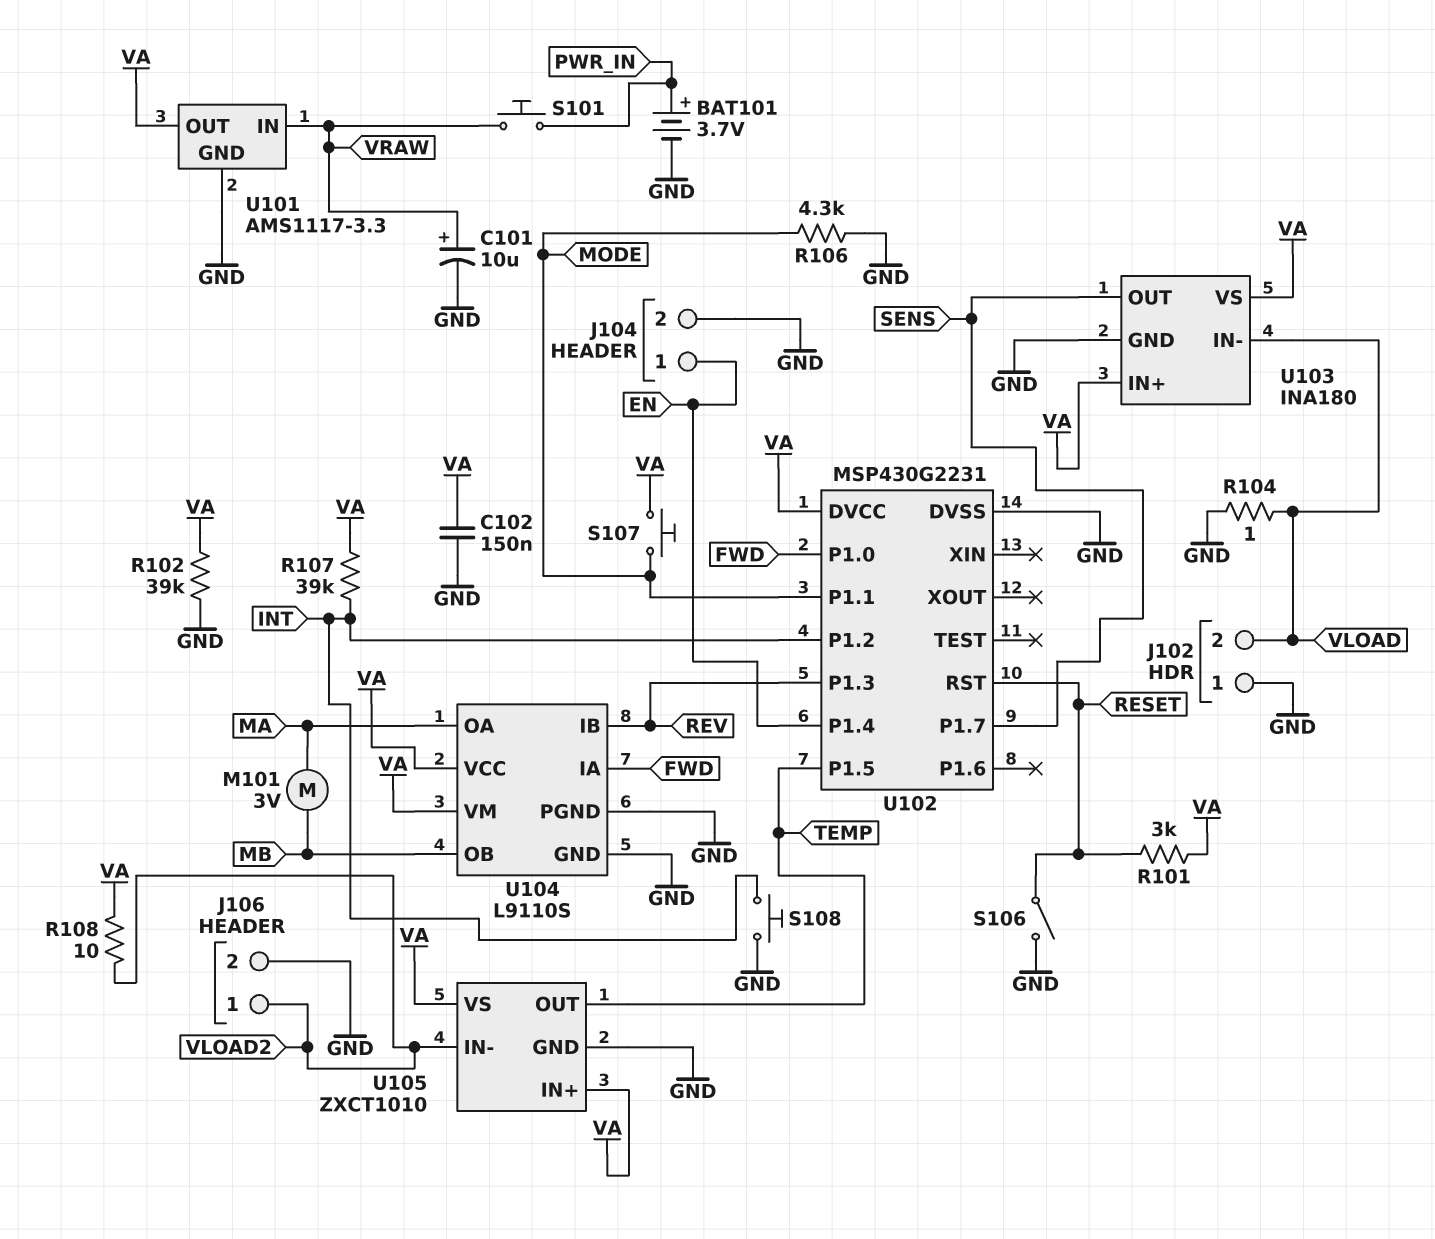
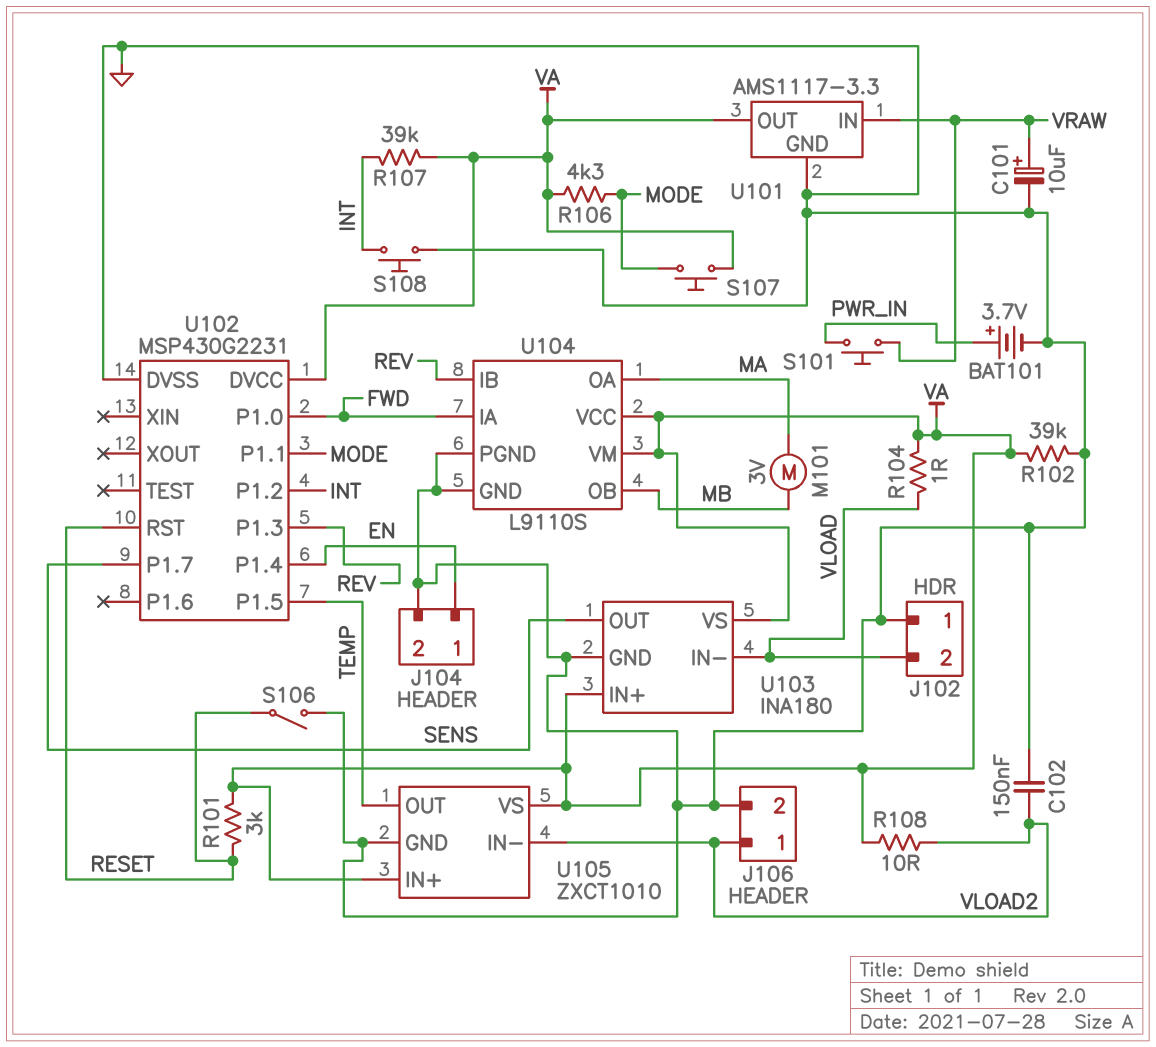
C102: 150nF (GND, VA) -> 150nF (GND, VLOAD2)
R104: 1 (GND, VLOAD) -> 1 (VA, VLOAD)
R106: 4.3k (GND, MODE) -> 4.3k (MODE, VA)

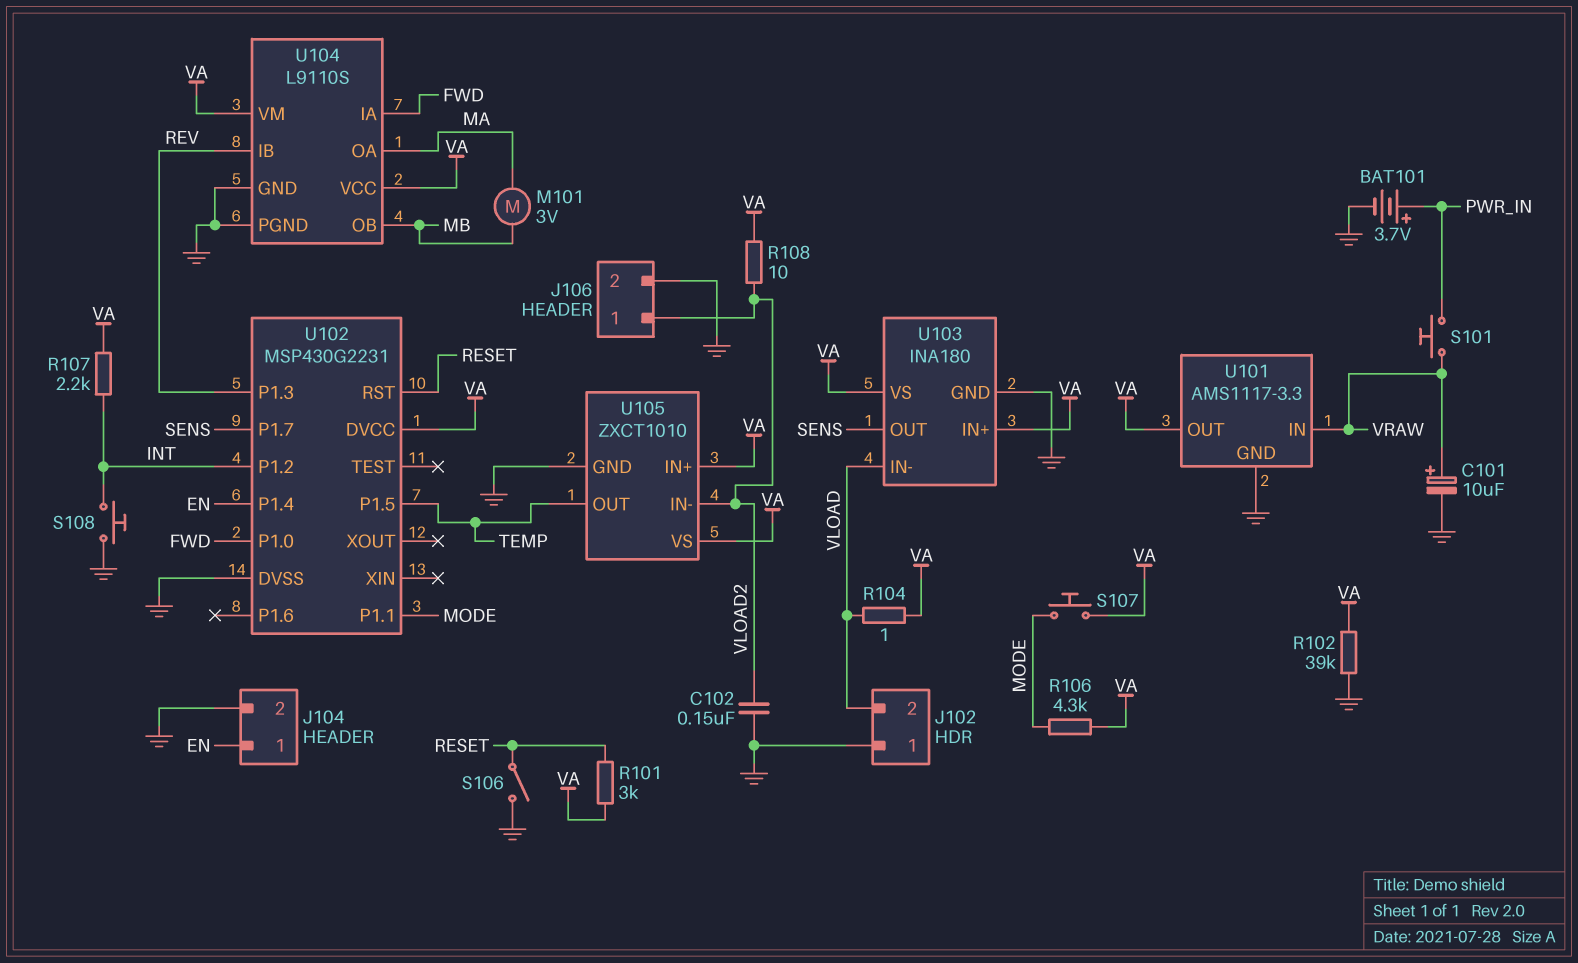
R107: 39k (INT, VA) -> 2.2k (INT, VA)

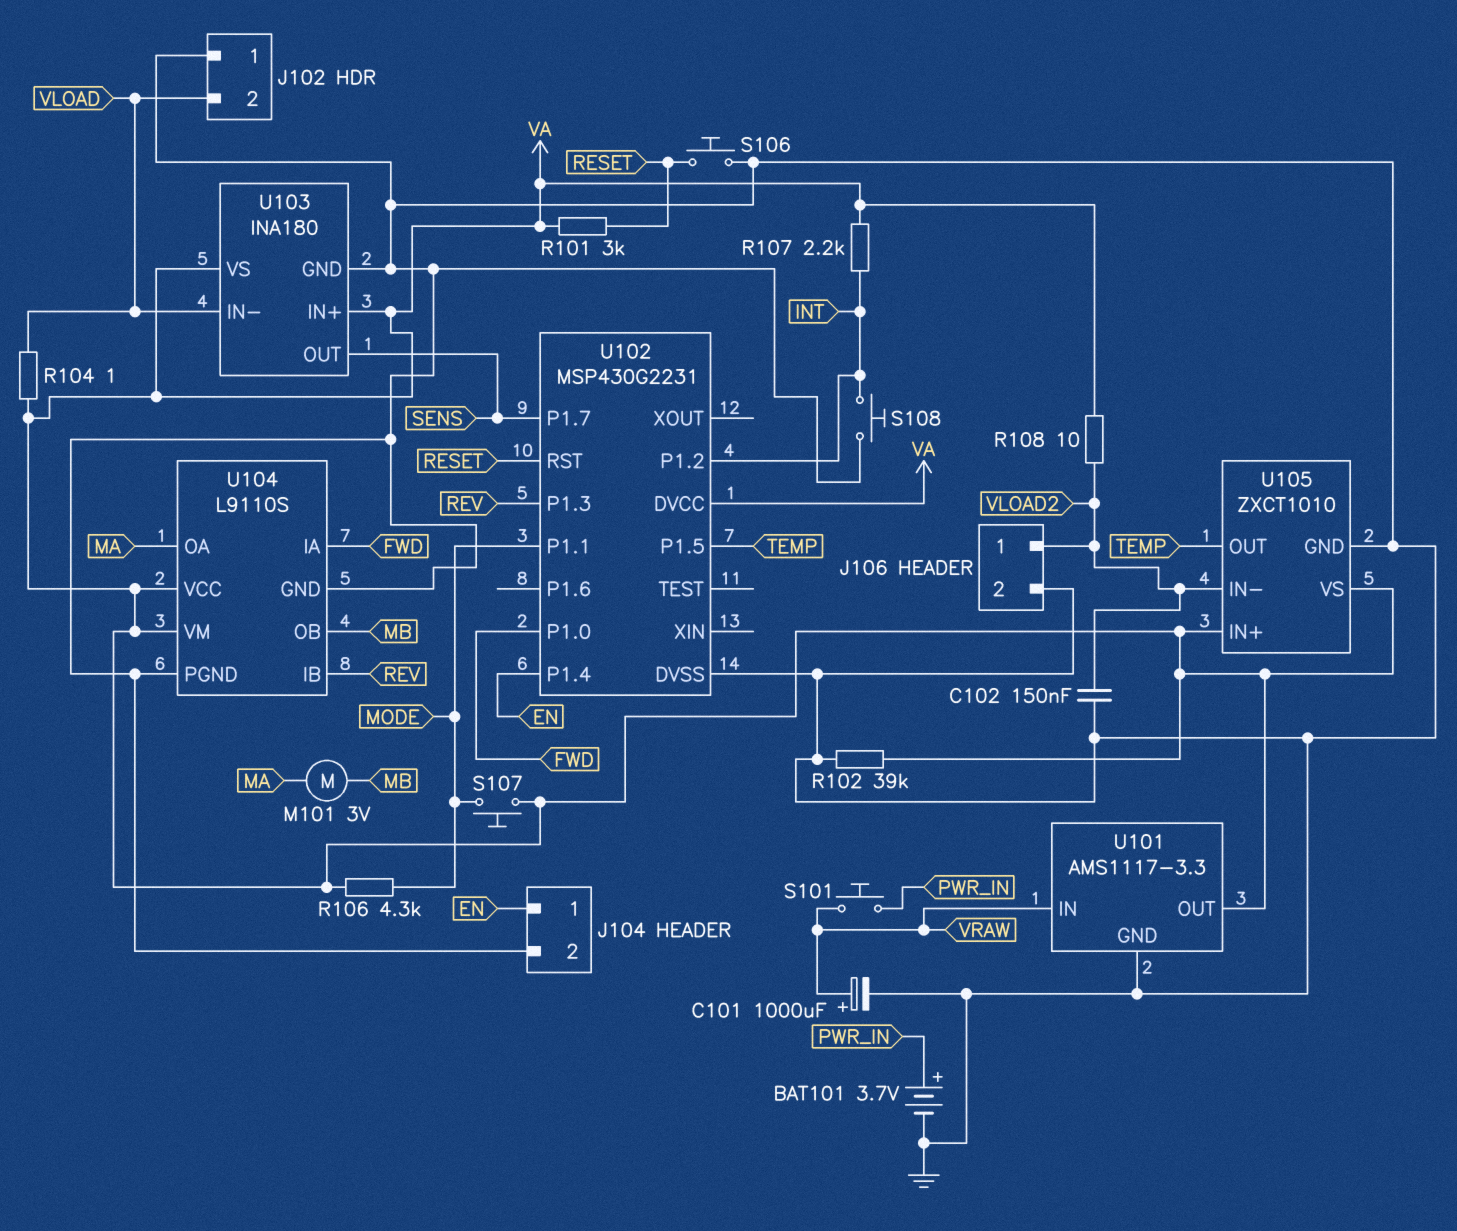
C101: 10uF (plus VRAW, minus GND) -> 1000uF (plus VRAW, minus GND)
S106: switch (GND, RESET) -> button (GND, RESET)

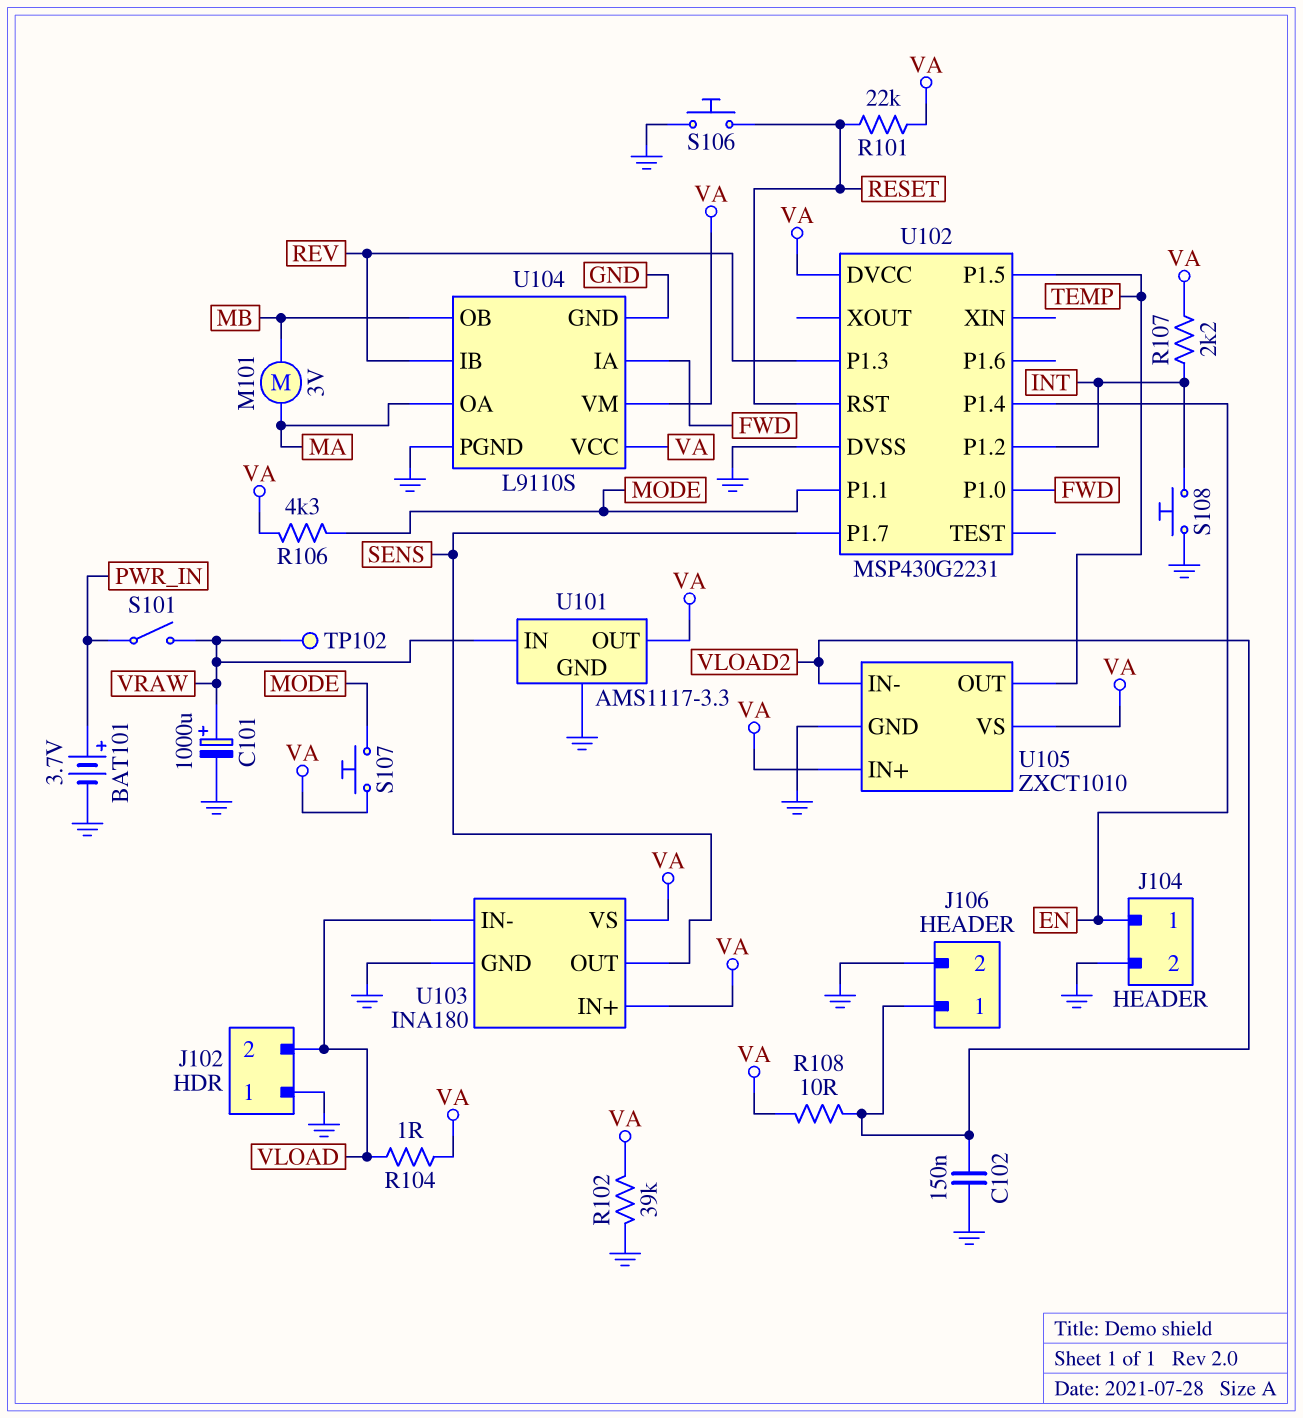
R101: 3k (RESET, VA) -> 22k (RESET, VA)
S101: button (PWR_IN, VRAW) -> switch (PWR_IN, VRAW)
TP102: none -> test point (VRAW)

